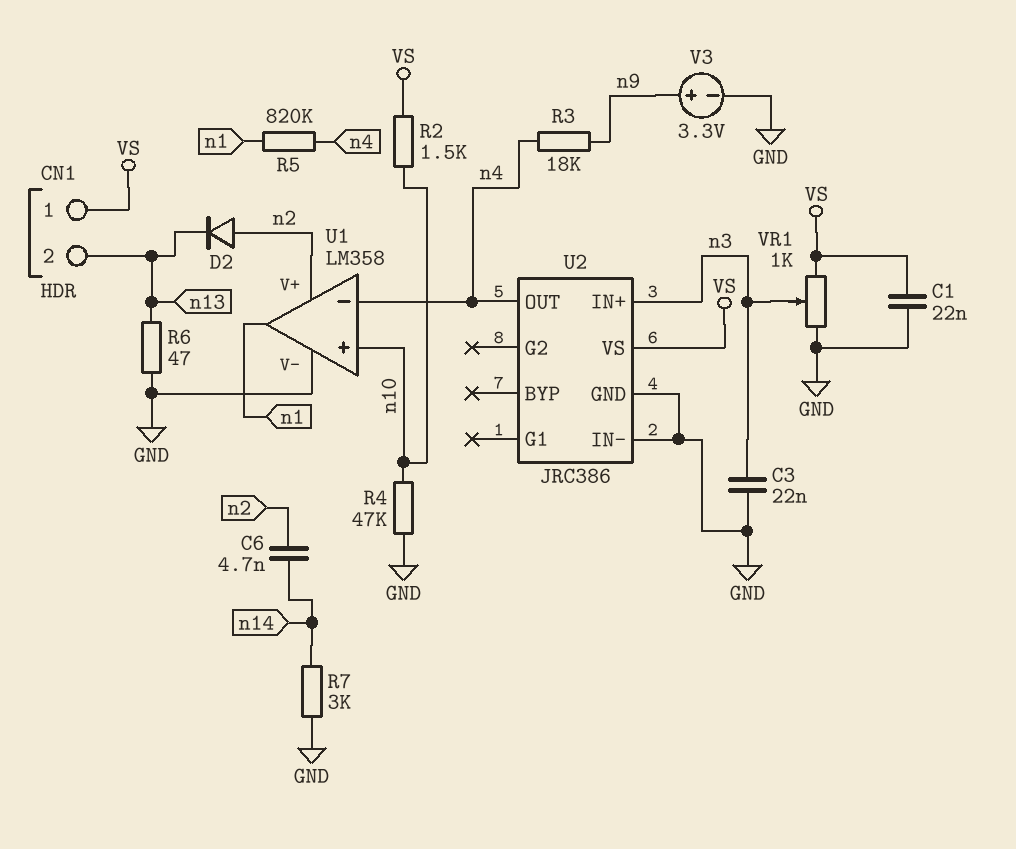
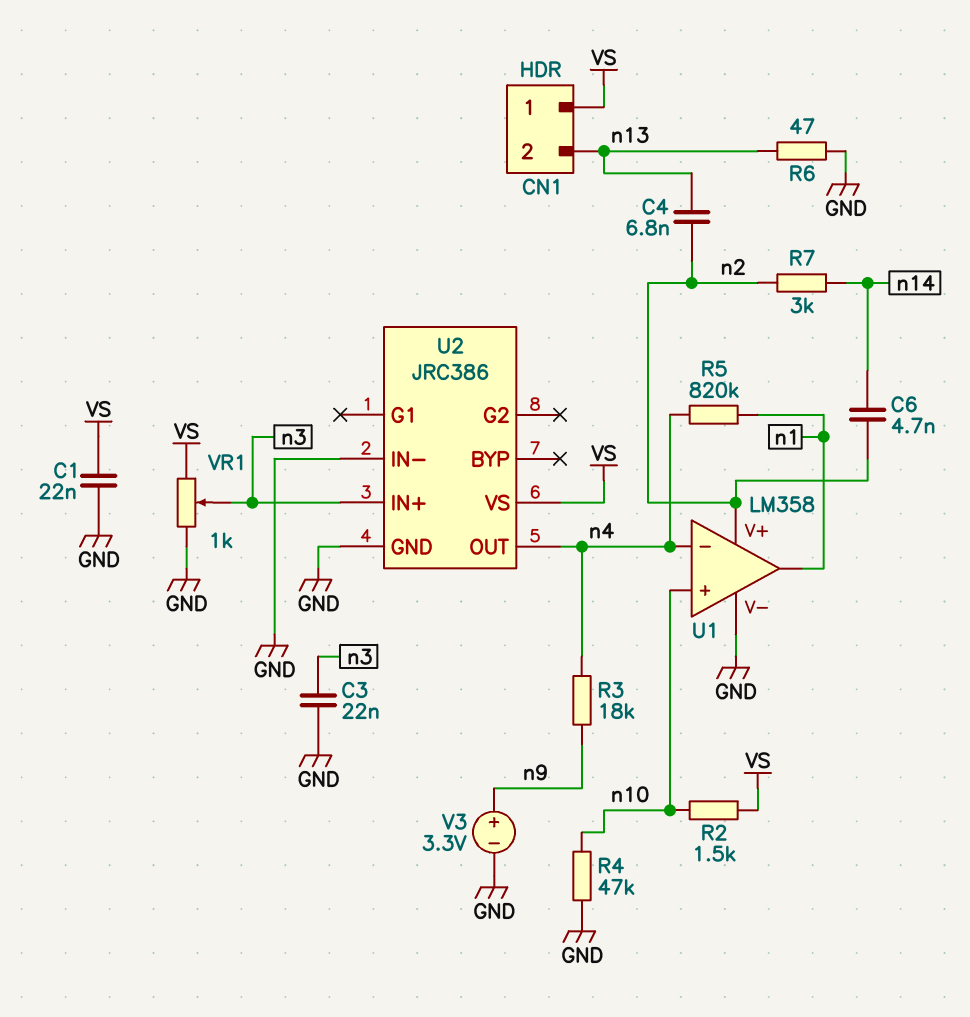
C4: none -> 6.8nF (n2, n13)
D2: diode (A n2, K n13) -> none
R7: 3k (GND, n14) -> 3k (n2, n14)

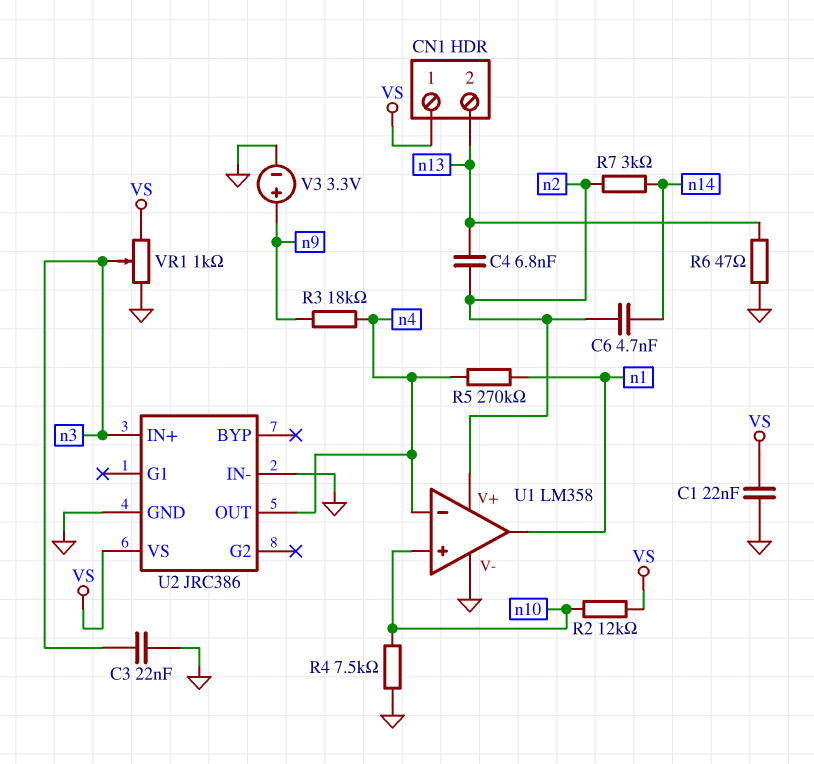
R2: 1.5k (VS, n10) -> 12k (VS, n10)
R4: 47k (GND, n10) -> 7.5k (GND, n10)
R5: 820k (n1, n4) -> 270k (n1, n4)

